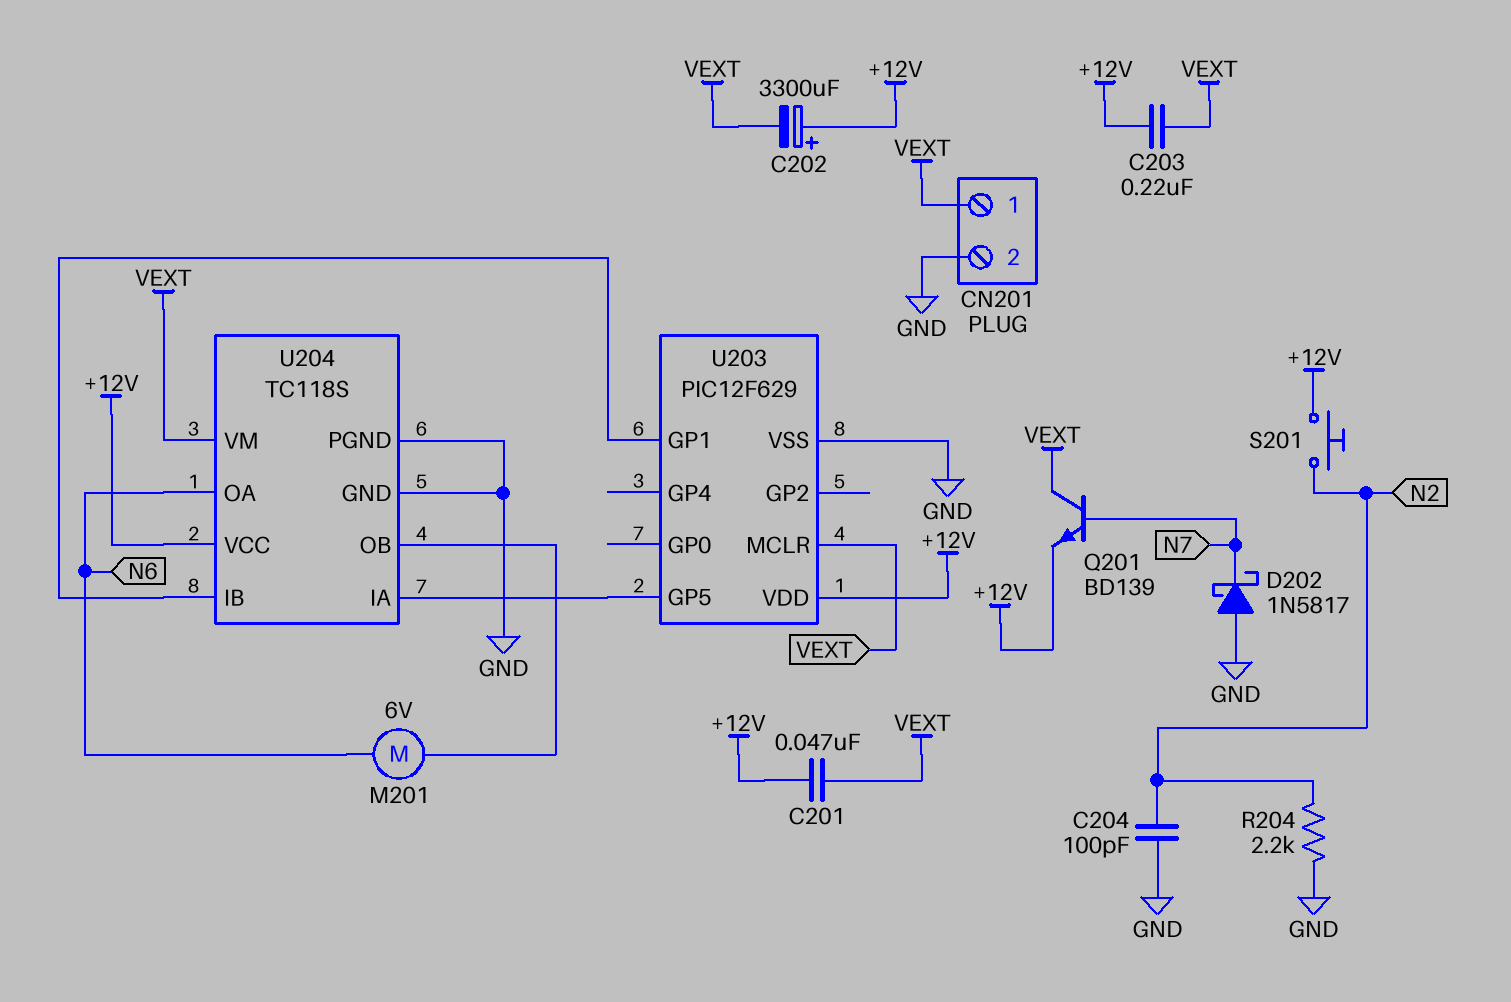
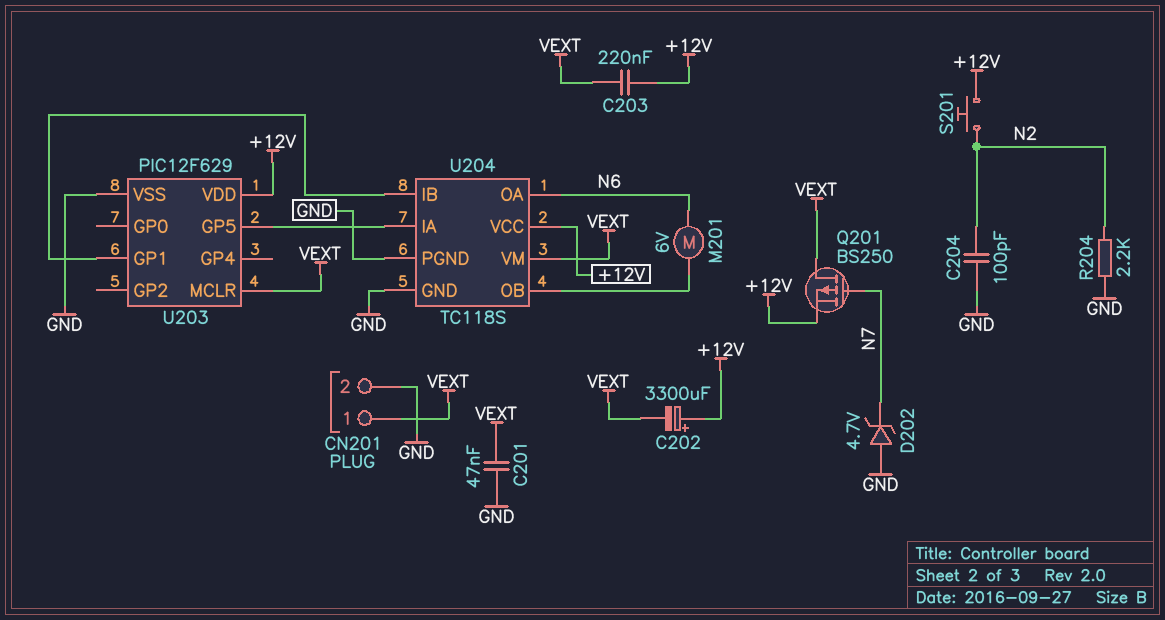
C201: 47nF (+12V, VEXT) -> 47nF (GND, VEXT)
D202: schottky 1N5817 (A GND, K N7) -> zener 4.7V (A GND, K N7)
Q201: NPN BD139 (B N7, C VEXT, E +12V) -> PMOS BS250 (G N7, D VEXT, S +12V)

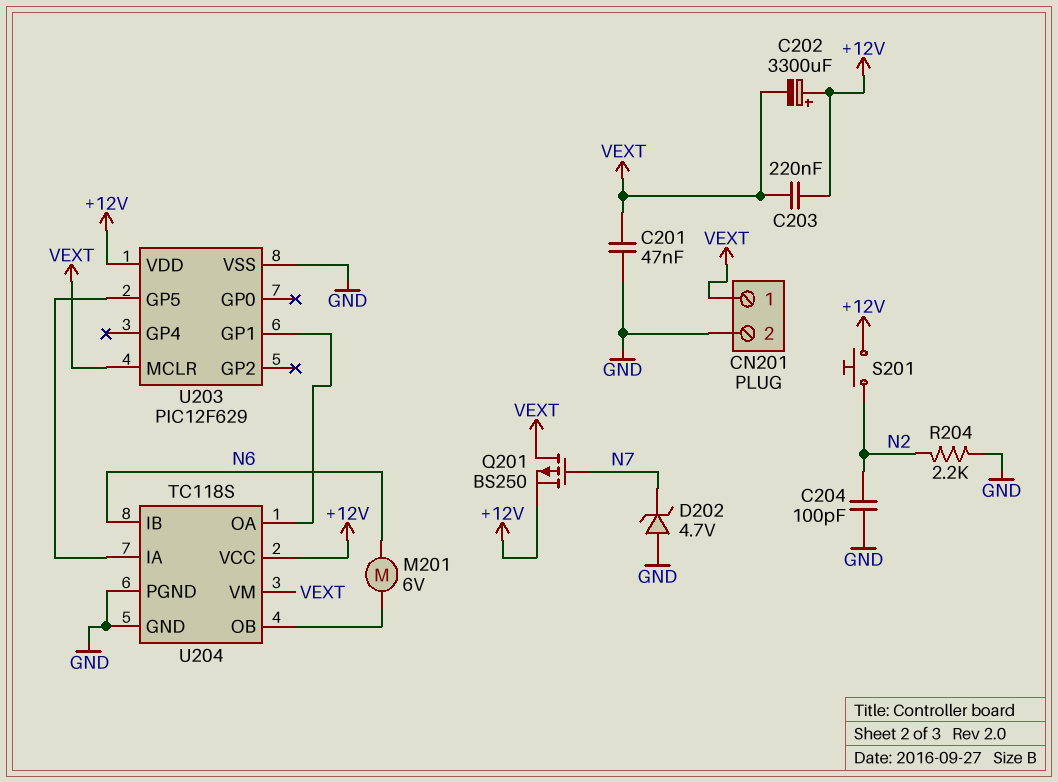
U204 pin IB: U203/GP1 -> N6
U204 pin OA: N6 -> U203/GP1

